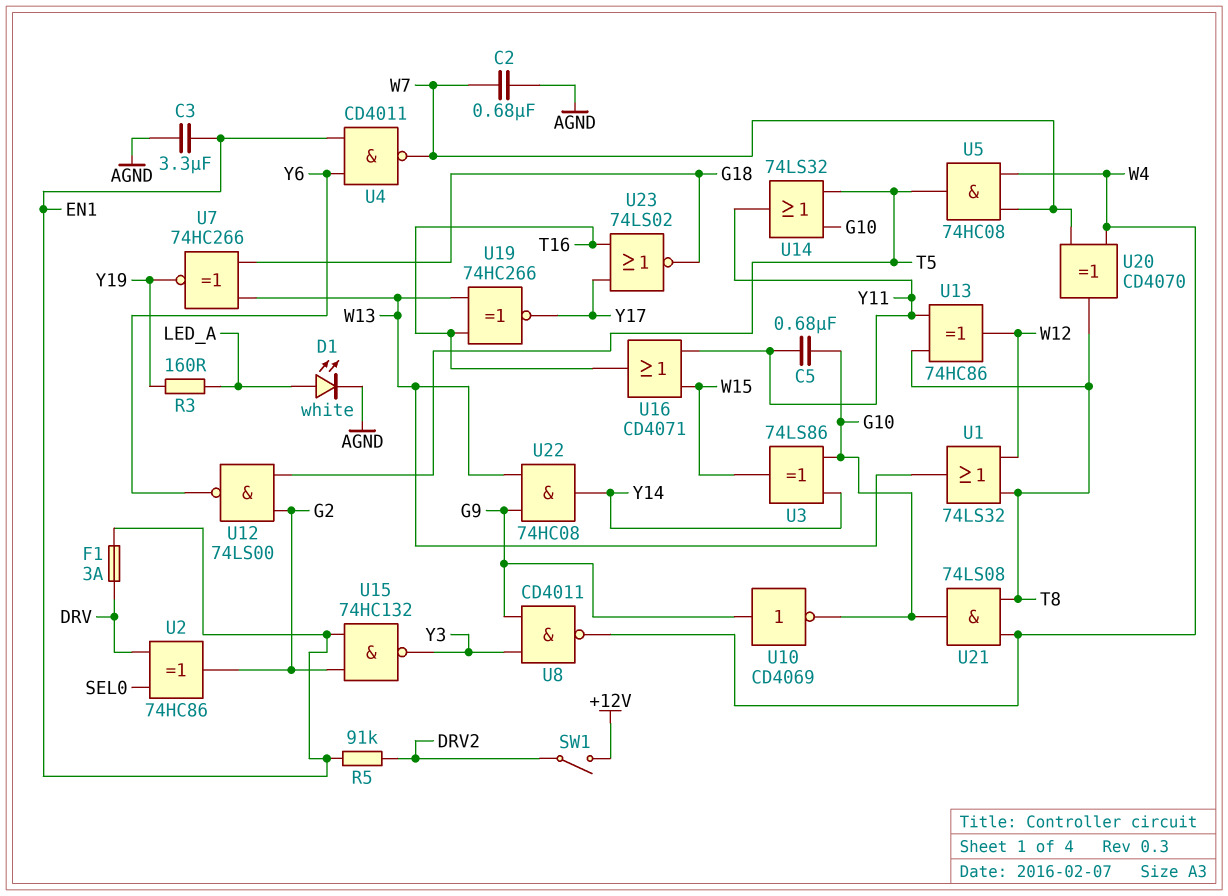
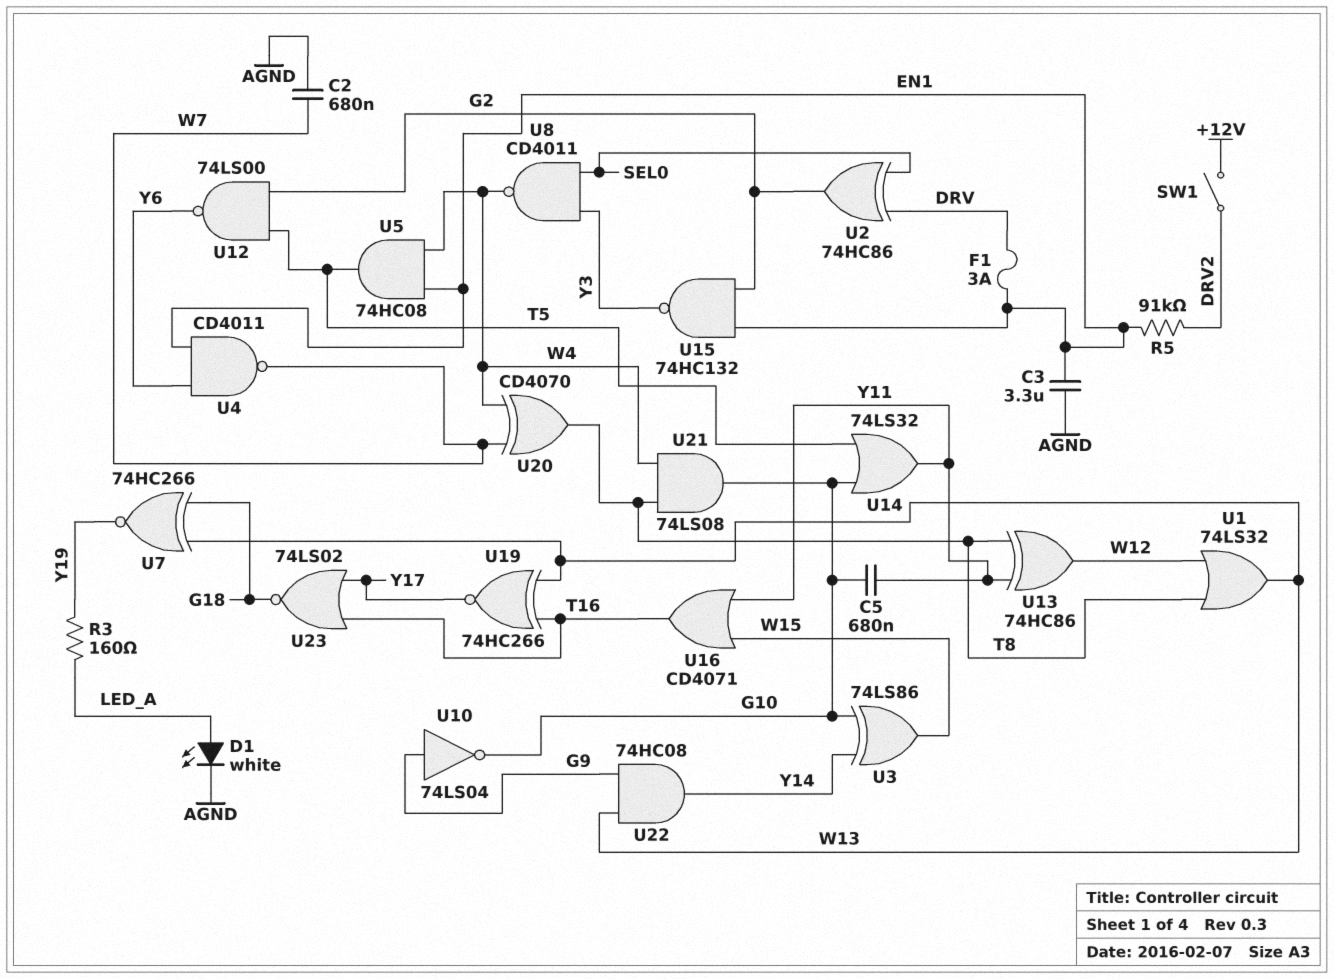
U5: AND 74HC08 (in W4, in W7, out T5) -> AND 74HC08 (in EN1, in W4, out T5)
U8: NAND CD4011 (in G9, in Y3, out W4) -> NAND CD4011 (in SEL0, in Y3, out W4)
U10: NOT CD4069 (in G9, out G10) -> NOT 74LS04 (in G9, out G10)

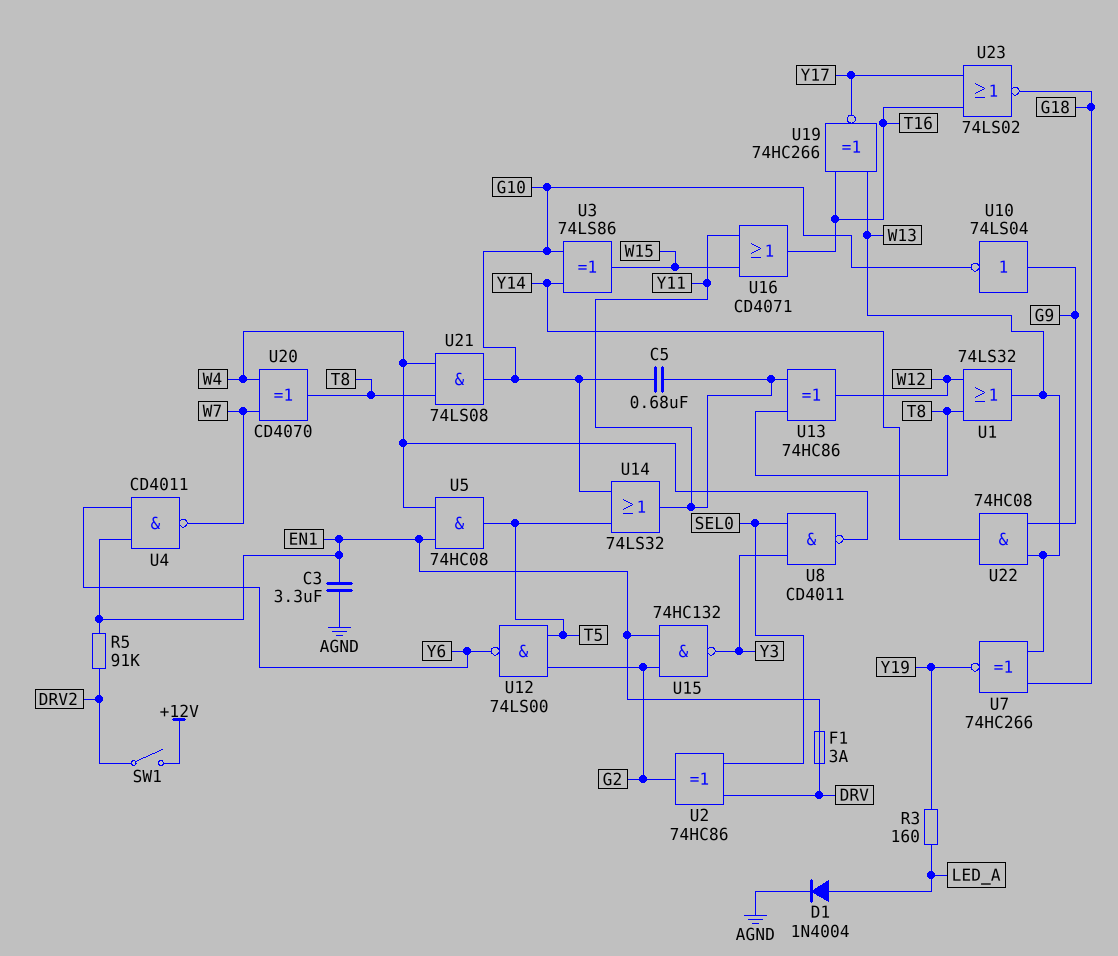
C2: 680nF (AGND, W7) -> none
D1: LED white (A LED_A, K AGND) -> diode 1N4004 (A LED_A, K AGND)

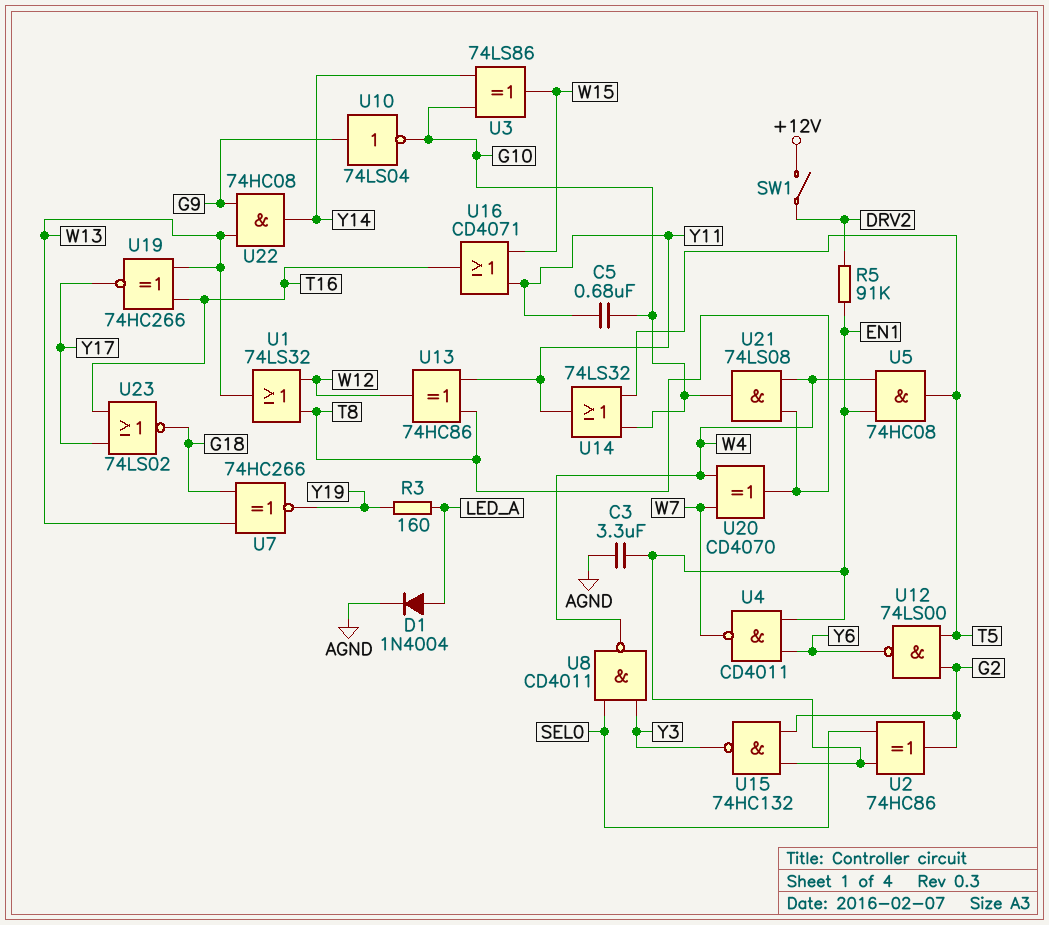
F1: 3A (DRV, EN1) -> none
U2: XOR 74HC86 (in DRV, in SEL0, out G2) -> XOR 74HC86 (in EN1, in SEL0, out G2)

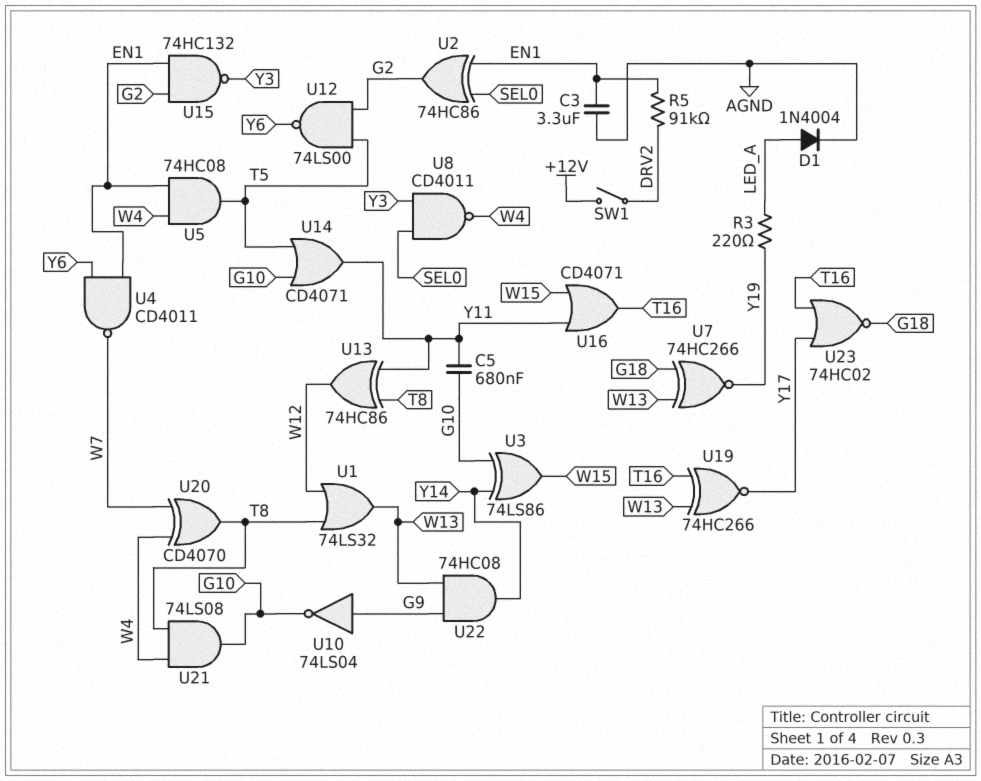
R3: 160 (LED_A, Y19) -> 220 (LED_A, Y19)
U14: OR 74LS32 (in G10, in T5, out Y11) -> OR CD4071 (in G10, in T5, out Y11)
U23: NOR 74LS02 (in T16, in Y17, out G18) -> NOR 74HC02 (in T16, in Y17, out G18)

